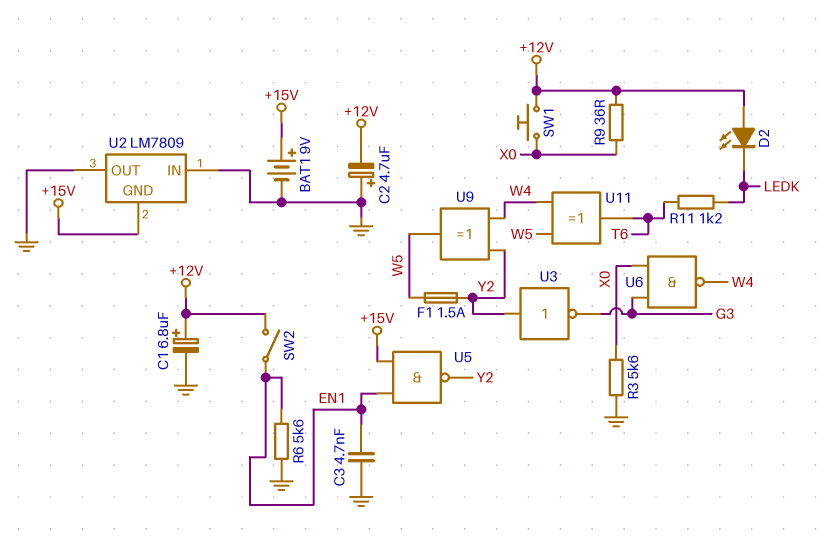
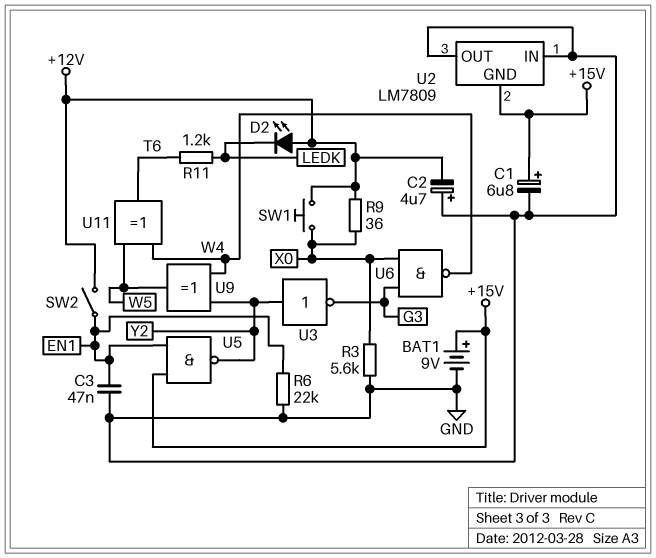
C1: 6.8uF (plus +12V, minus GND) -> 6.8uF (plus +15V, minus GND)
C3: 4.7nF (EN1, GND) -> 47nF (EN1, GND)
F1: 1.5A (W5, Y2) -> none
R6: 5.6k (EN1, GND) -> 22k (EN1, GND)

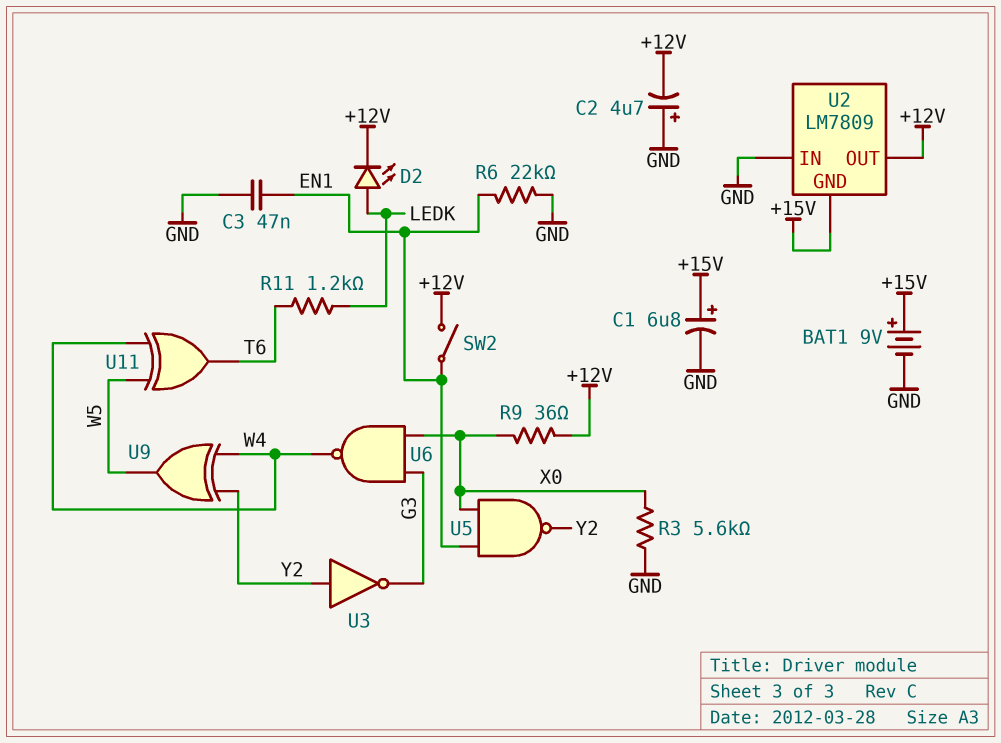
D2: LED (A +12V, K LEDK) -> LED (A LEDK, K +12V)
SW1: button (+12V, X0) -> none
U2 pin OUT: GND -> +12V
U5: NAND (in +15V, in EN1, out Y2) -> NAND (in EN1, in X0, out Y2)

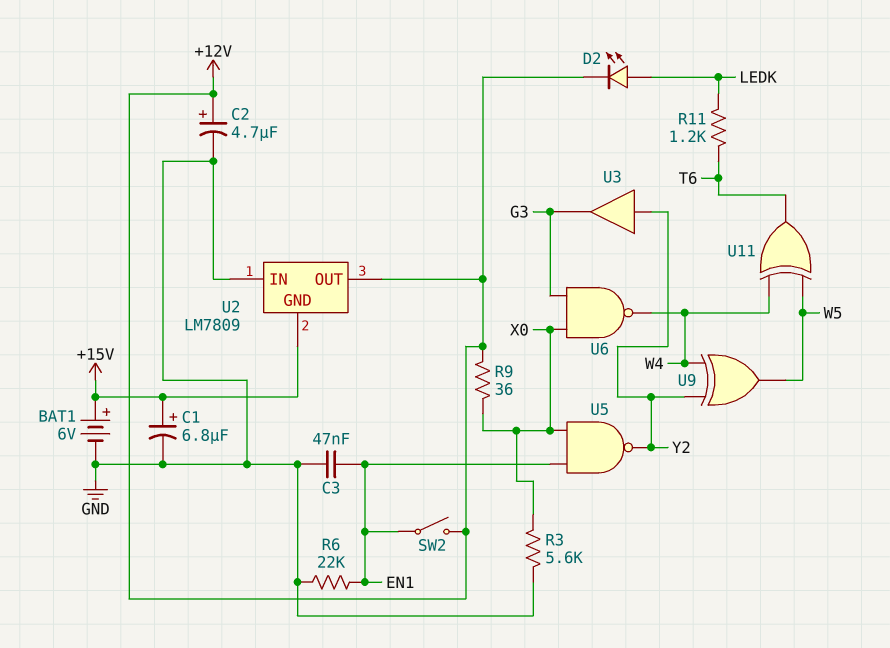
BAT1: 9V (plus +15V, minus GND) -> 6V (plus +15V, minus GND)
C2: 4.7uF (plus GND, minus +12V) -> 4.7uF (plus +12V, minus GND)
U3: NOT (in Y2, out G3) -> buffer (in Y2, out G3)

